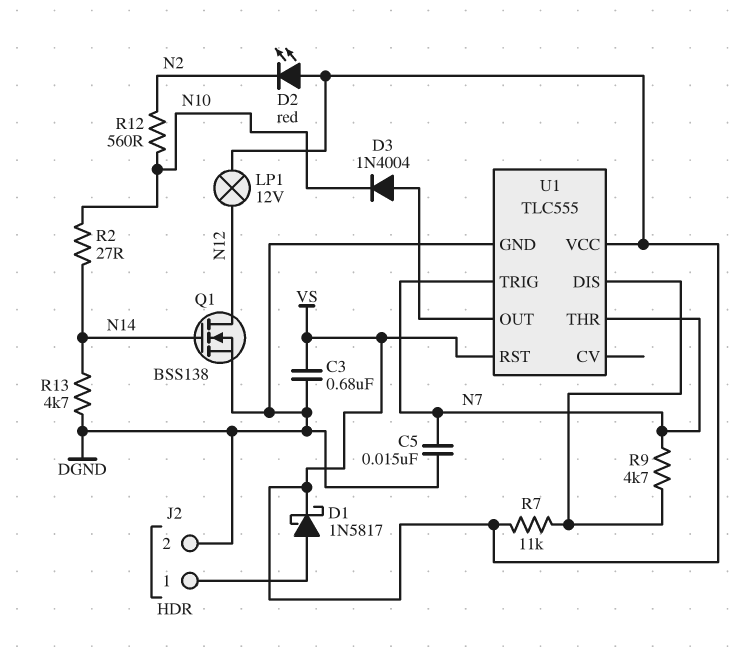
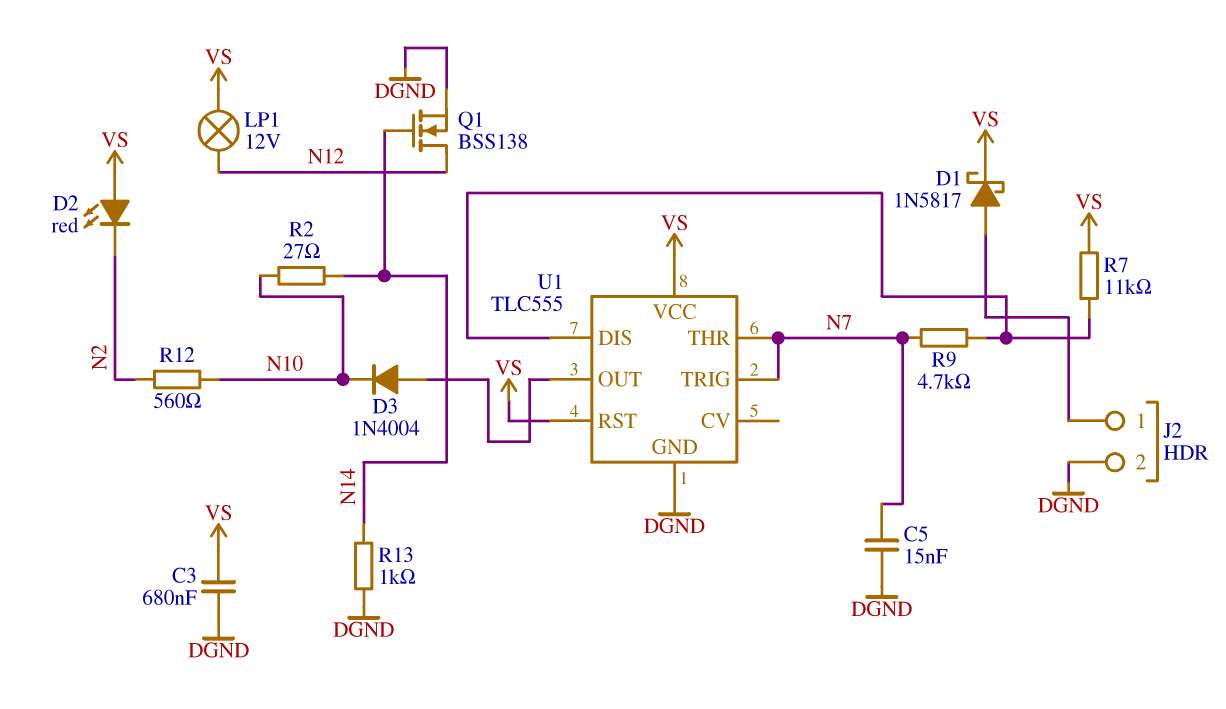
R13: 4.7k (DGND, N14) -> 1k (DGND, N14)

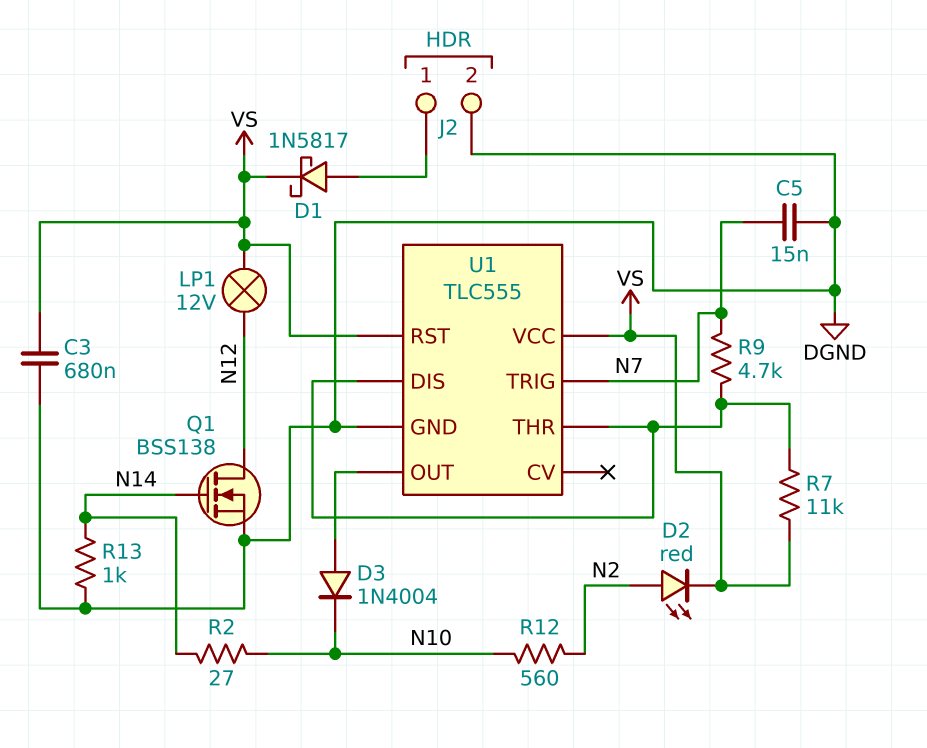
D2: LED red (A VS, K N2) -> LED red (A N2, K VS)
U1 pin THR: N7 -> U1/DIS

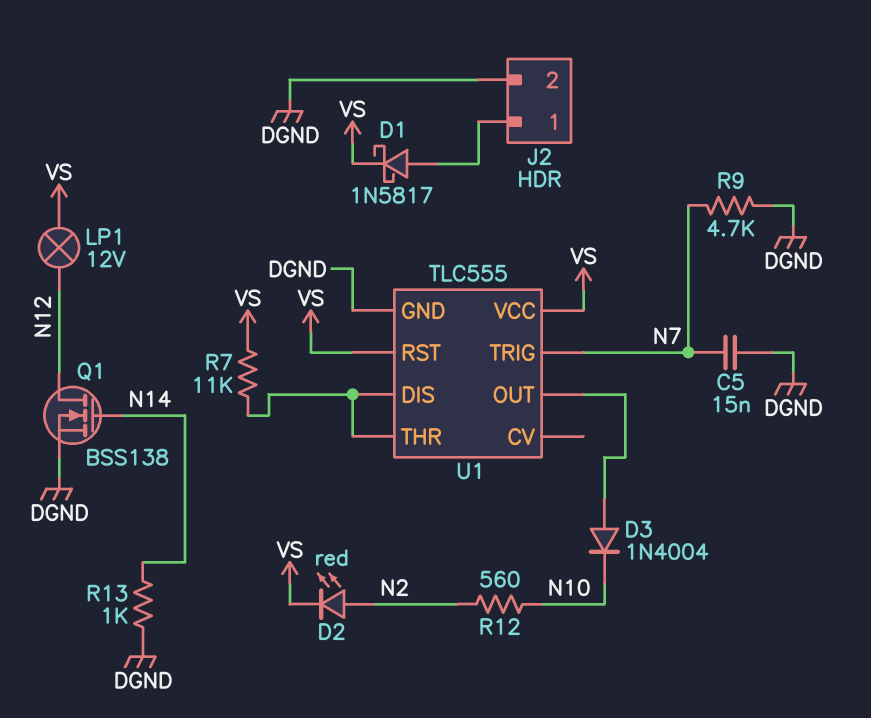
C3: 680nF (DGND, VS) -> none
R2: 27 (N10, N14) -> none
R9: 4.7k (N7, U1/DIS) -> 4.7k (DGND, N7)

